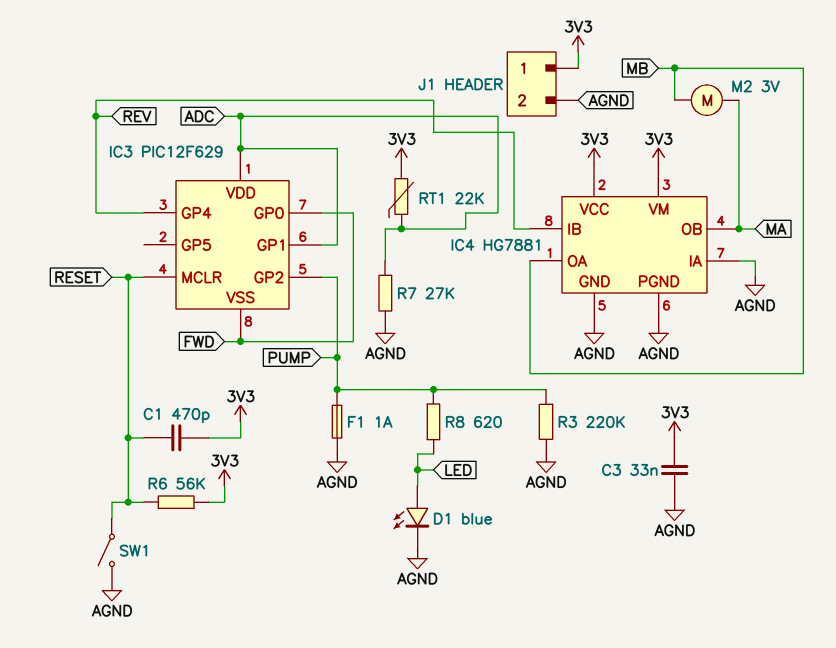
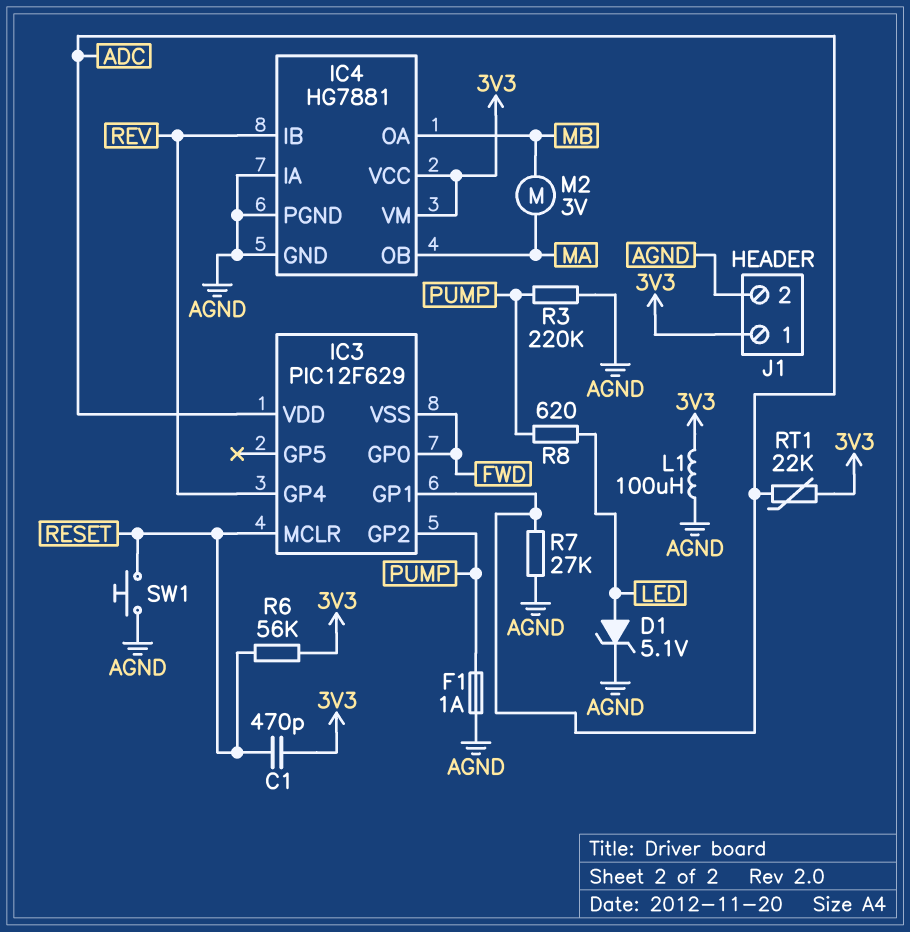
C3: 33nF (3V3, AGND) -> none
D1: LED blue (A LED, K AGND) -> zener 5.1V (A LED, K AGND)
L1: none -> 100uH (3V3, AGND)
SW1: switch (AGND, RESET) -> button (AGND, RESET)

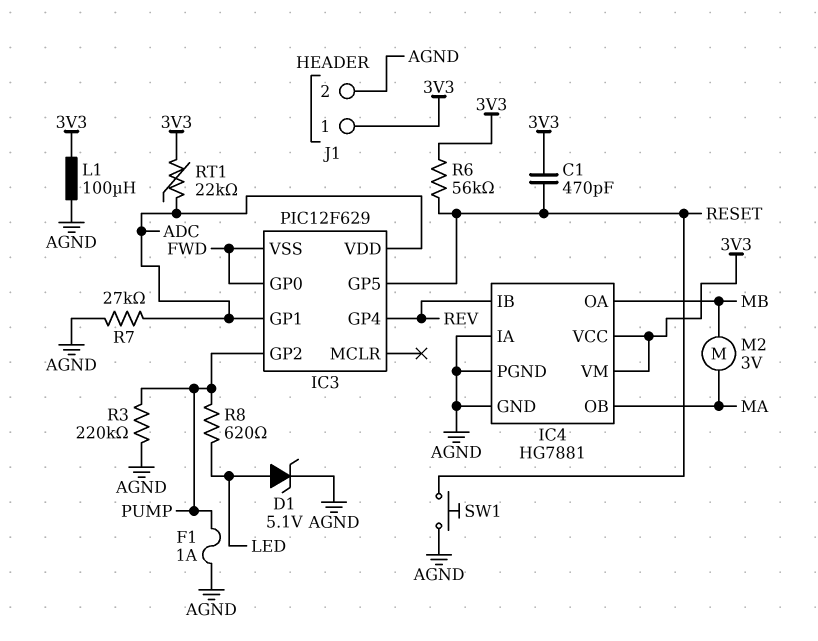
IC3 pin GP5: none -> RESET
IC3 pin MCLR: RESET -> none

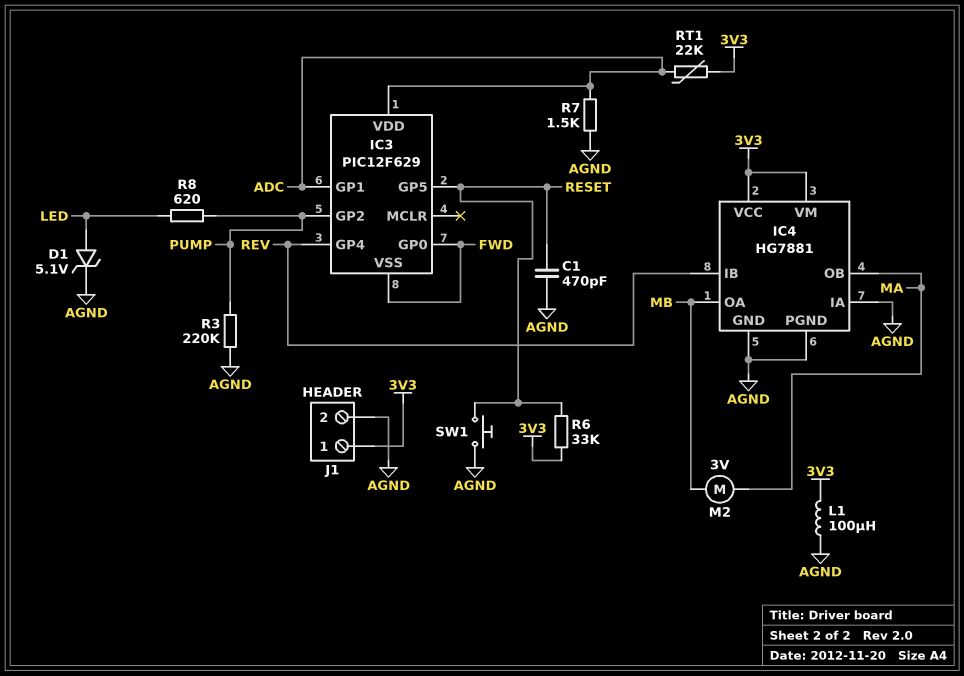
C1: 470pF (3V3, RESET) -> 470pF (AGND, RESET)
F1: 1A (AGND, PUMP) -> none
R6: 56k (3V3, RESET) -> 33k (3V3, RESET)
R7: 27k (ADC, AGND) -> 1.5k (ADC, AGND)

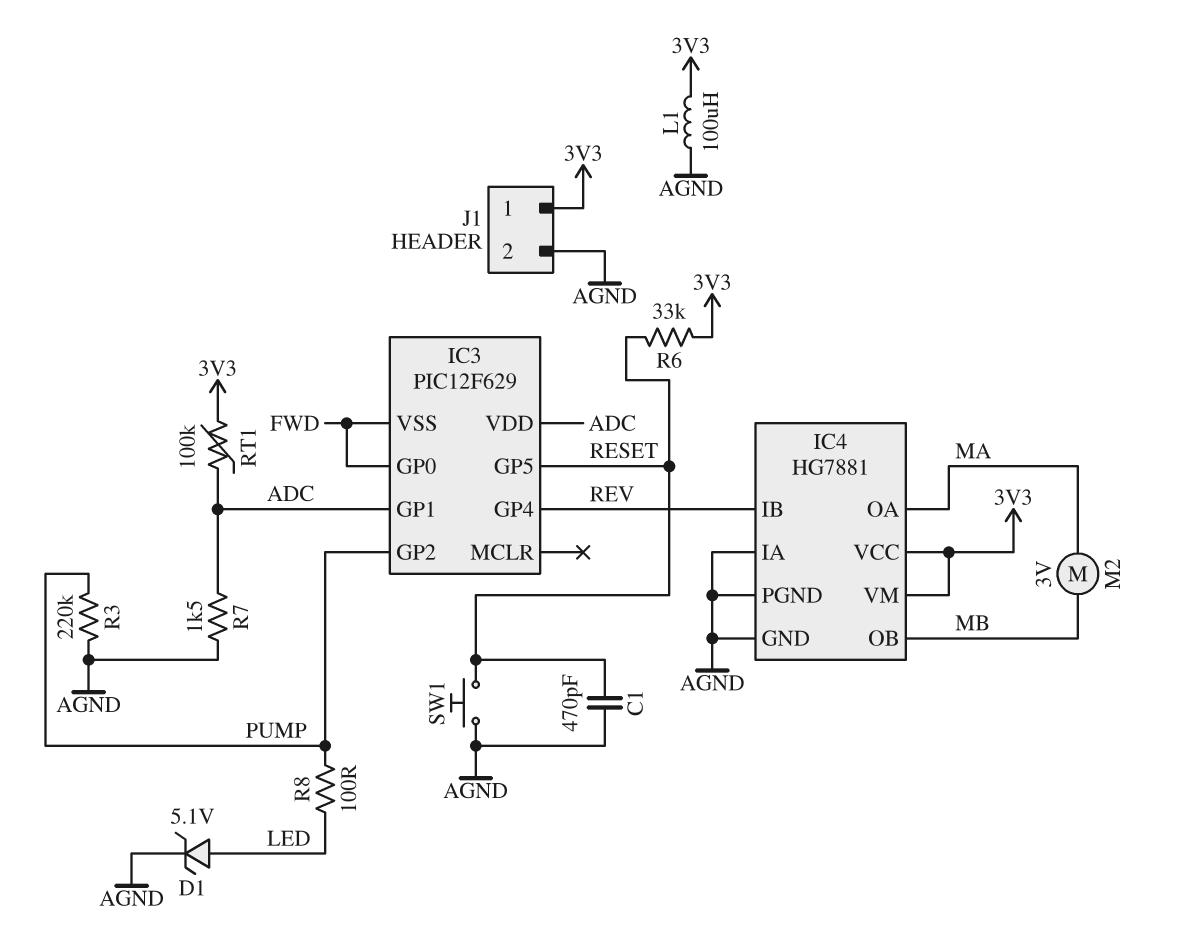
IC4 pin OA: MB -> MA
IC4 pin OB: MA -> MB
R8: 620 (LED, PUMP) -> 100 (LED, PUMP)
RT1: 22k (3V3, ADC) -> 100k (3V3, ADC)

